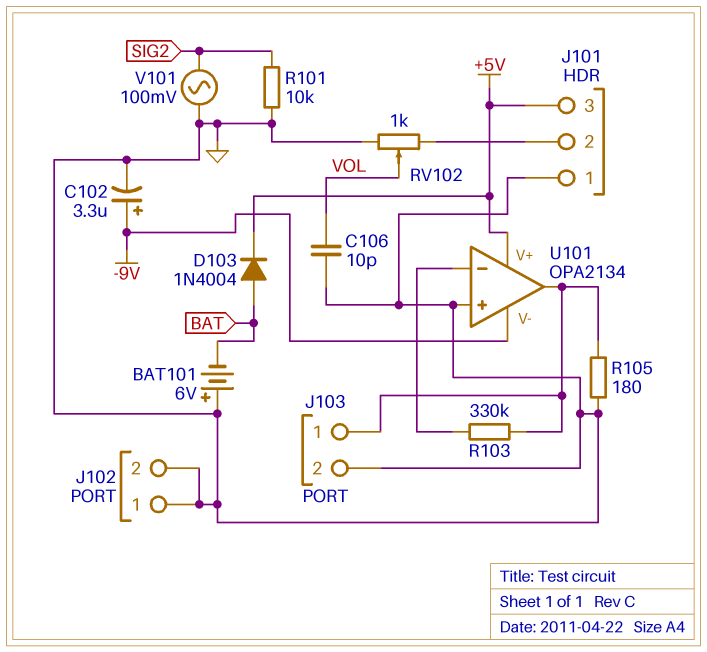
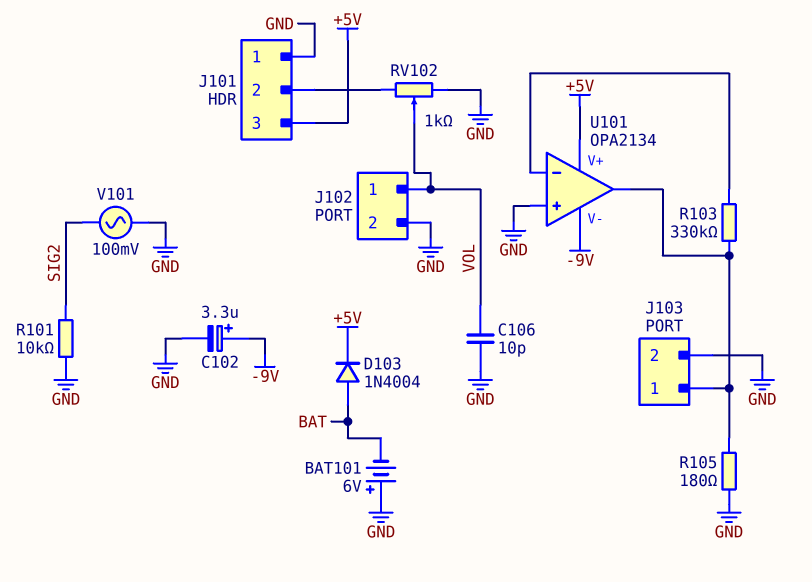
J102 pin 1: GND -> VOL

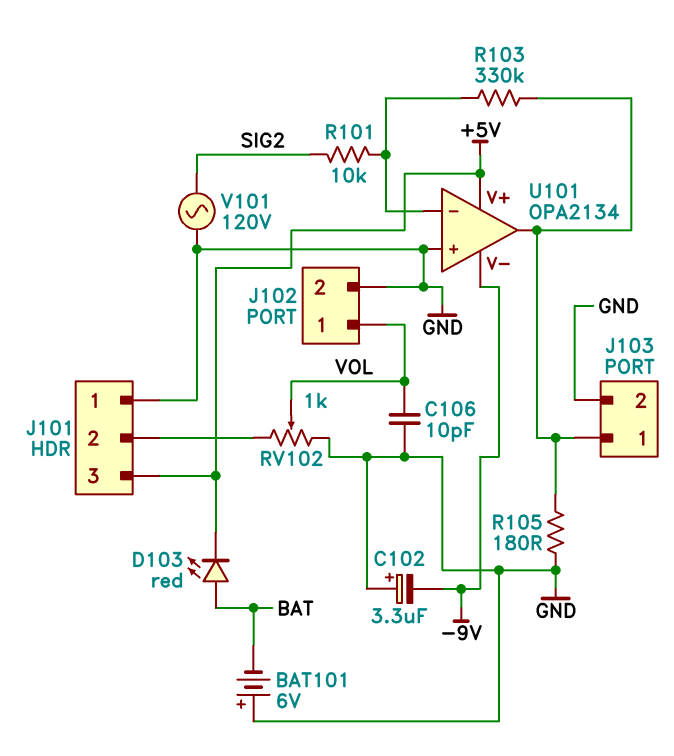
C102: 3.3uF (plus -9V, minus GND) -> 3.3uF (plus GND, minus -9V)
D103: diode 1N4004 (A BAT, K +5V) -> LED red (A BAT, K +5V)
R101: 10k (GND, SIG2) -> 10k (SIG2, U101/in-)
V101: AC 100mV (GND, SIG2) -> AC 120V (GND, SIG2)

